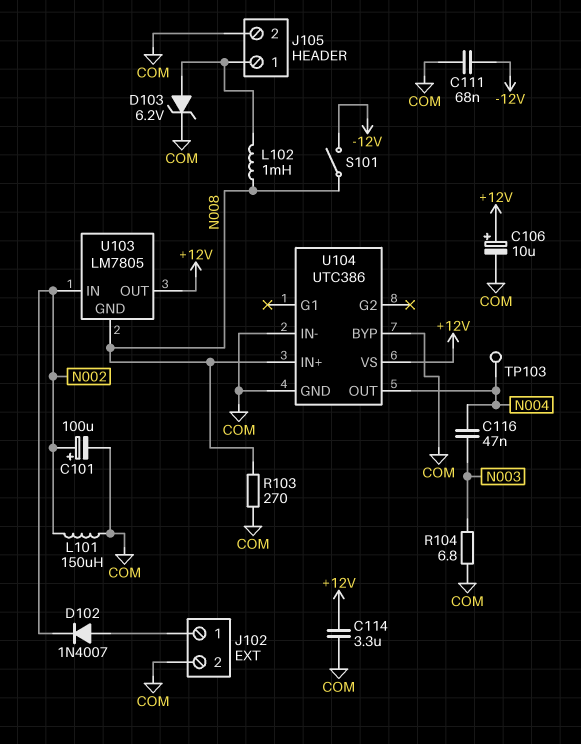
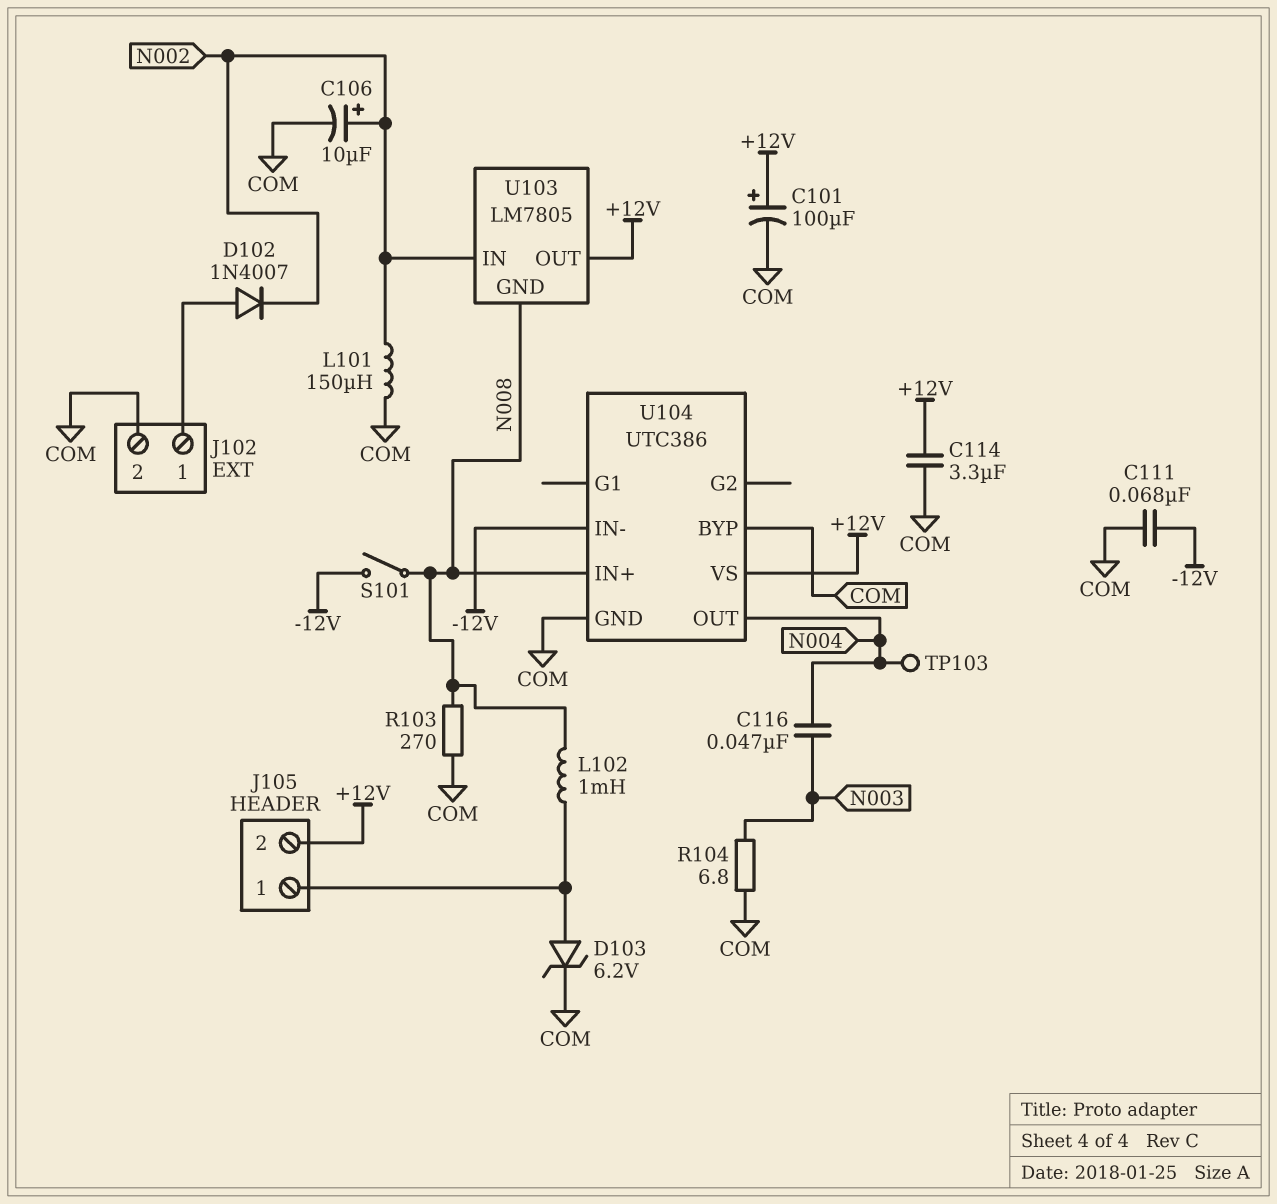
C101: 100uF (plus N002, minus COM) -> 100uF (plus +12V, minus COM)
C106: 10uF (plus +12V, minus COM) -> 10uF (plus N002, minus COM)
J105 pin 2: COM -> +12V
U104 pin IN-: COM -> -12V

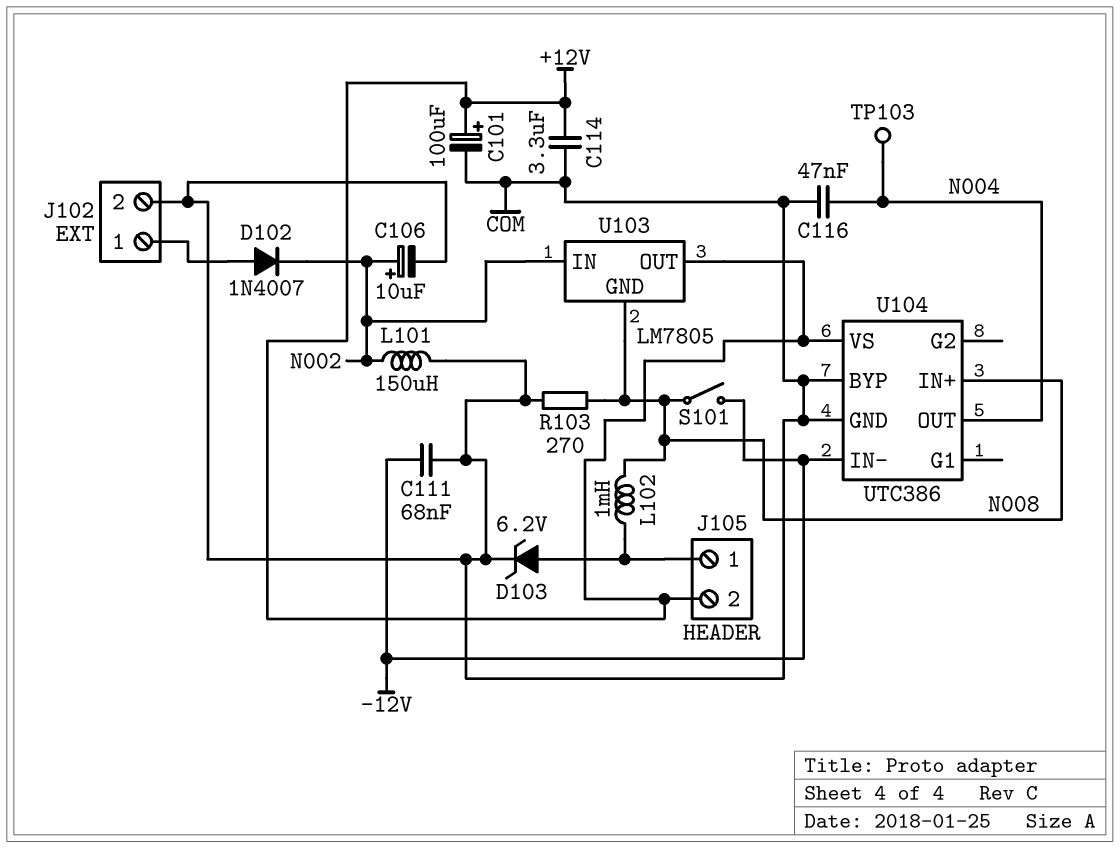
C116: 47nF (N003, N004) -> 47nF (COM, N004)
R104: 6.8 (COM, N003) -> none

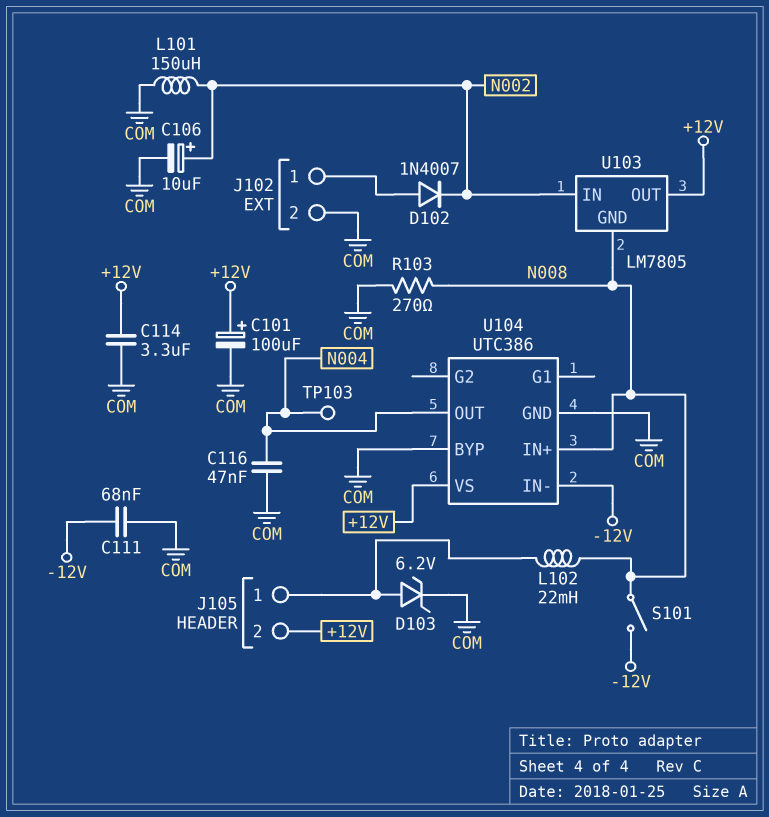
L102: 1mH (J105/1, N008) -> 22mH (J105/1, N008)

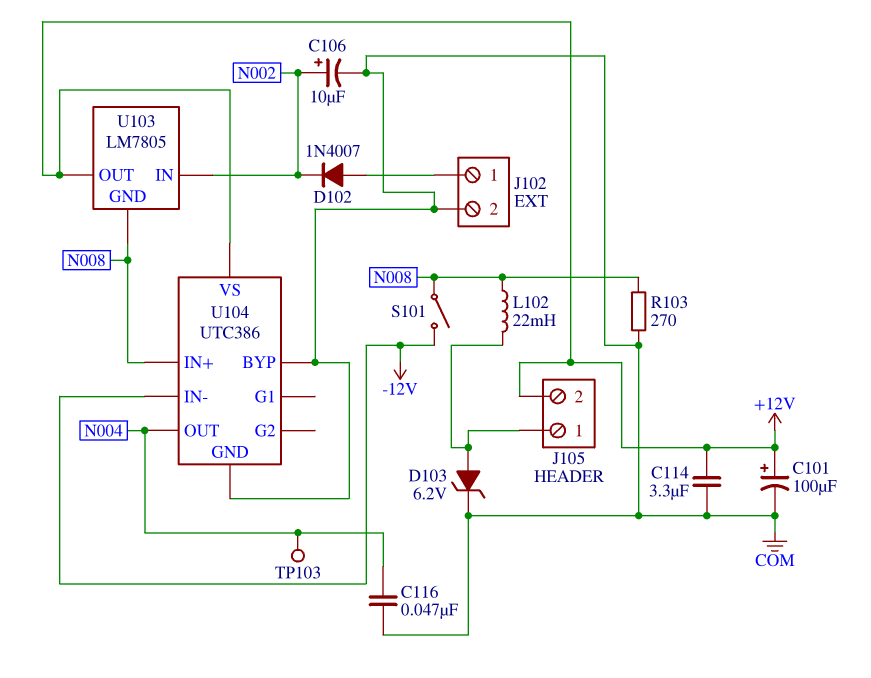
C111: 68nF (-12V, COM) -> none
L101: 150uH (COM, N002) -> none

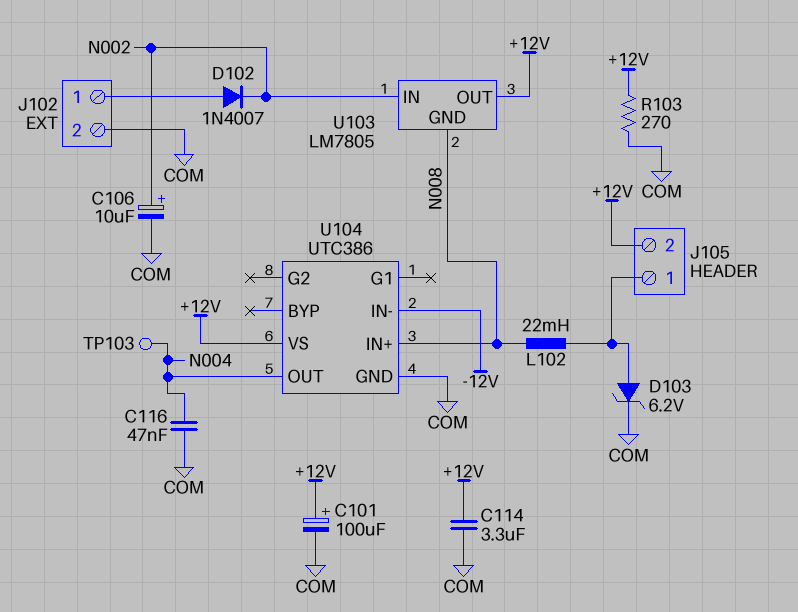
R103: 270 (COM, N008) -> 270 (+12V, COM)
S101: switch (-12V, N008) -> none
U104 pin BYP: COM -> none

